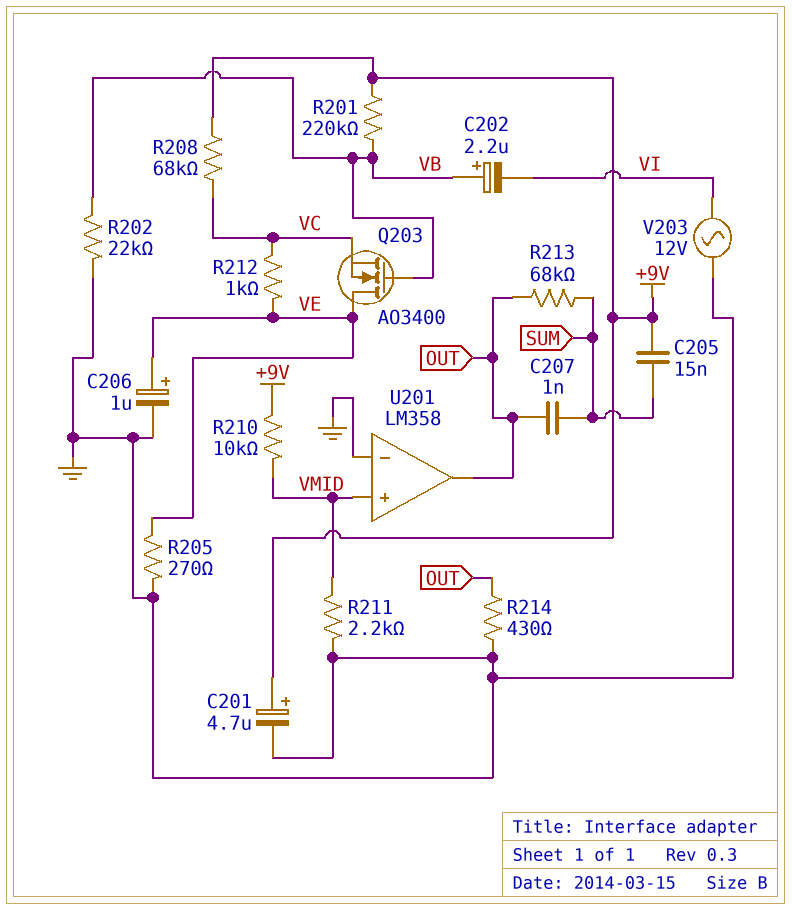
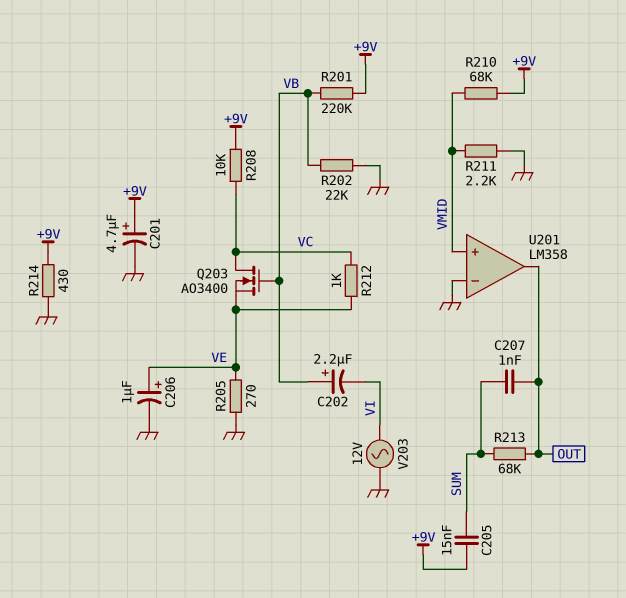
Q203: NMOS AO3400 (G VB, D VE, S VC) -> NMOS AO3400 (G VB, D VC, S VE)
R208: 68k (+9V, VC) -> 10k (+9V, VC)
R210: 10k (+9V, VMID) -> 68k (+9V, VMID)
R214: 430 (GND, OUT) -> 430 (+9V, GND)

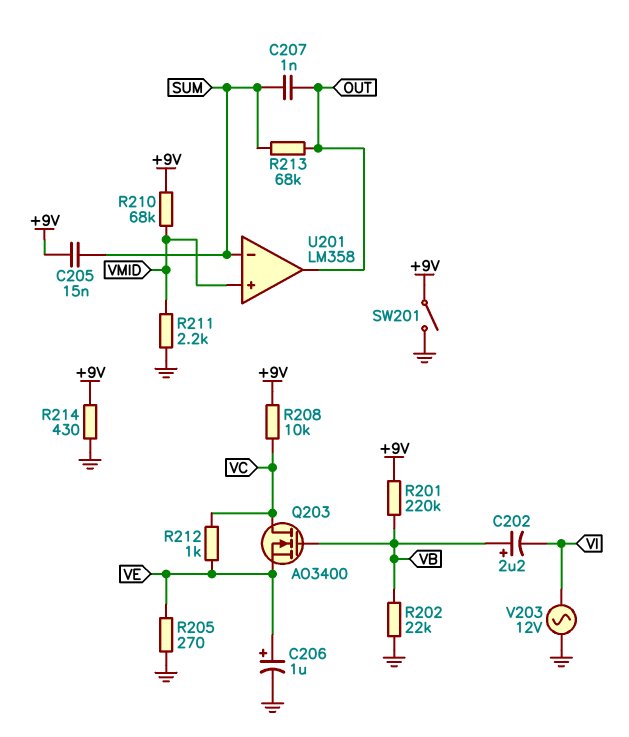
C201: 4.7uF (plus +9V, minus GND) -> none
SW201: none -> switch (+9V, GND)
U201 pin in-: GND -> SUM

